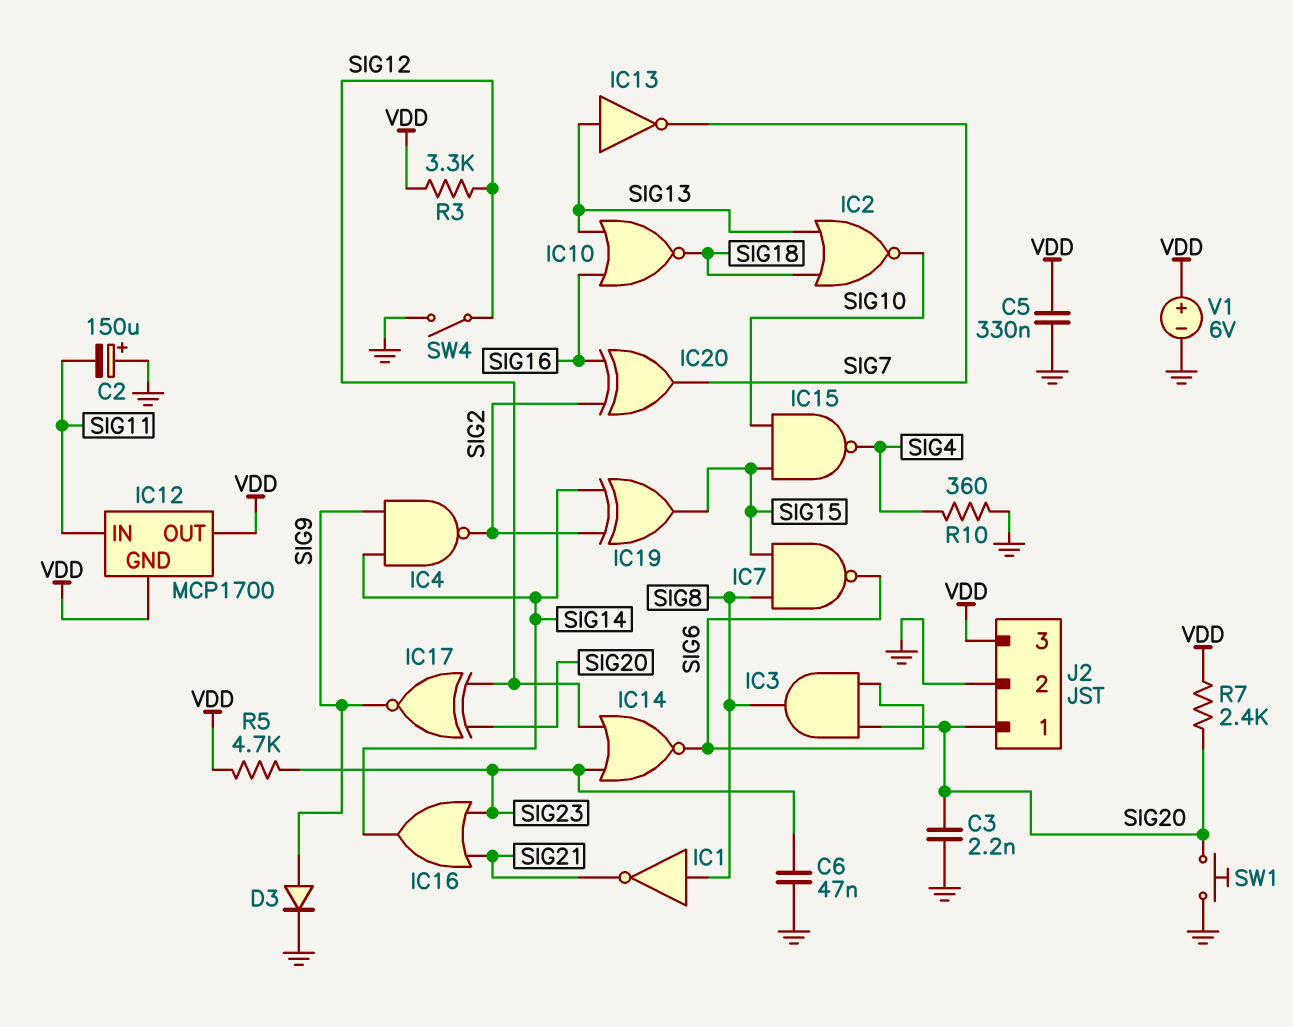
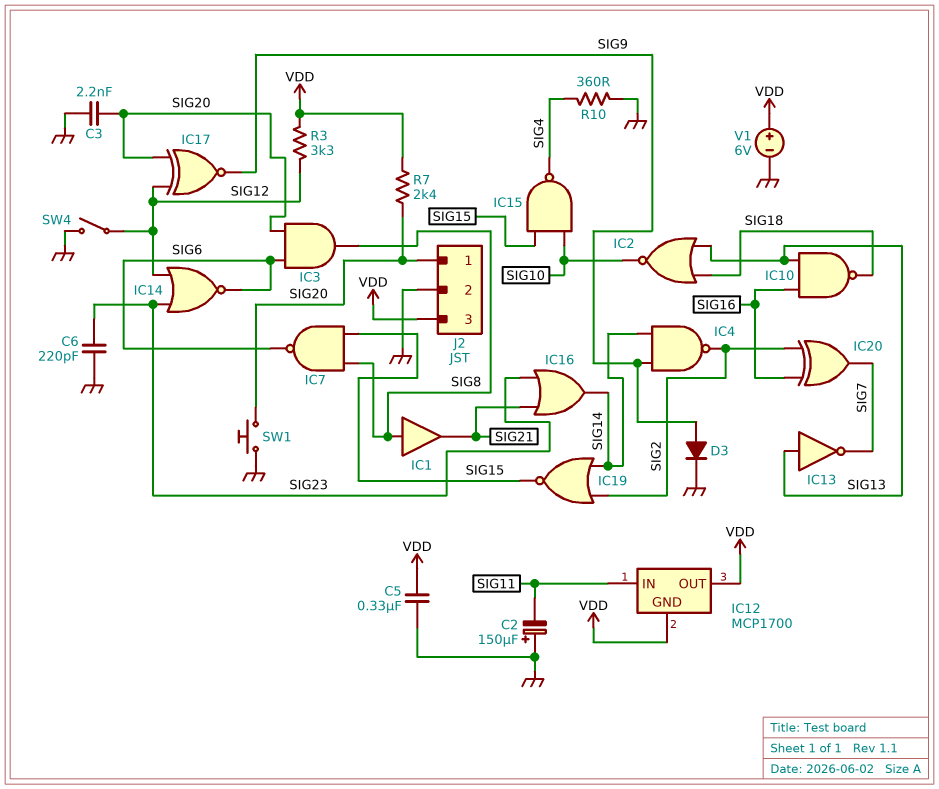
C6: 47nF (GND, SIG23) -> 220pF (GND, SIG23)
IC1: NOT (in SIG8, out SIG21) -> buffer (in SIG8, out SIG21)
IC10: NOR (in SIG13, in SIG16, out SIG18) -> NAND (in SIG13, in SIG16, out SIG18)
IC19: XOR (in SIG2, in SIG14, out SIG15) -> NOR (in SIG2, in SIG14, out SIG15)
R5: 4.7k (SIG23, VDD) -> none

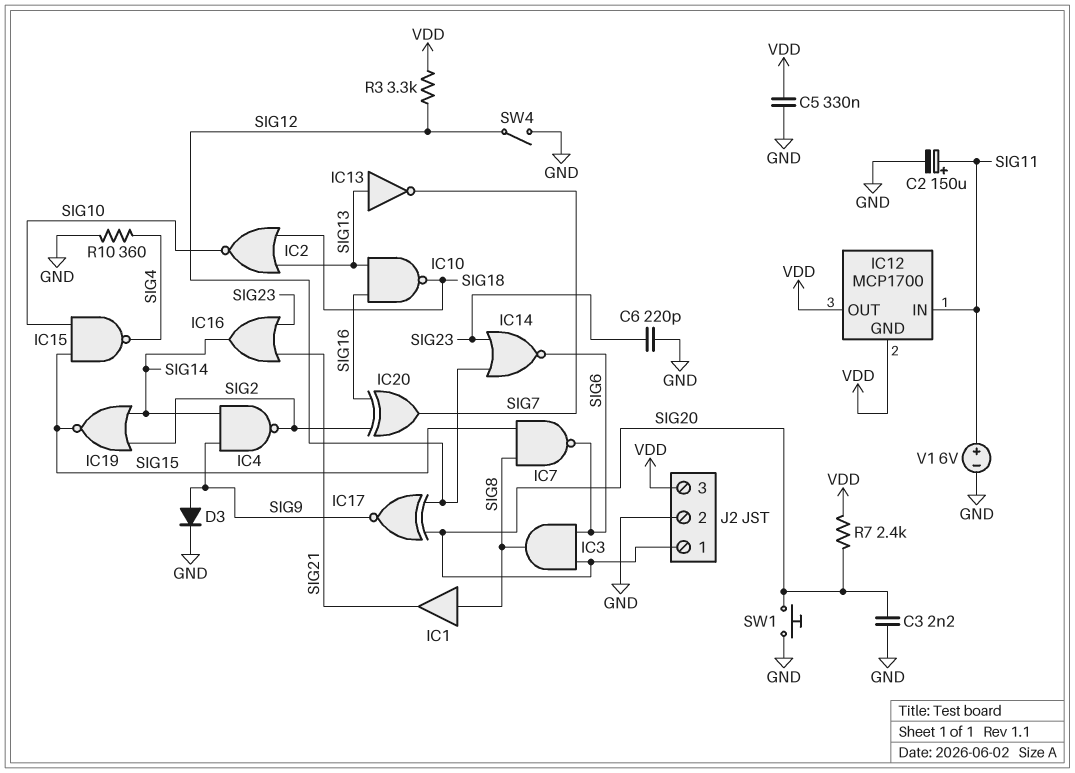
C2: 150uF (plus GND, minus SIG11) -> 150uF (plus SIG11, minus GND)
V1: 6V (plus VDD, minus GND) -> 6V (plus SIG11, minus GND)

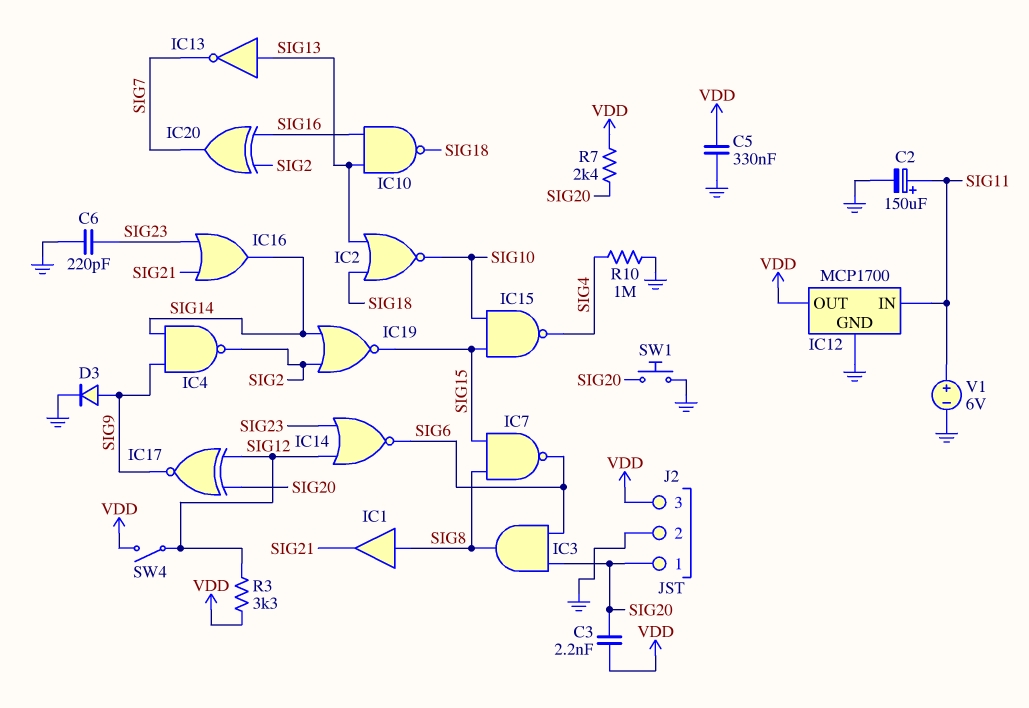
C3: 2.2nF (GND, SIG20) -> 2.2nF (SIG20, VDD)
IC12 pin GND: VDD -> GND
R10: 360 (GND, SIG4) -> 1M (GND, SIG4)
SW4: switch (GND, SIG12) -> switch (SIG12, VDD)

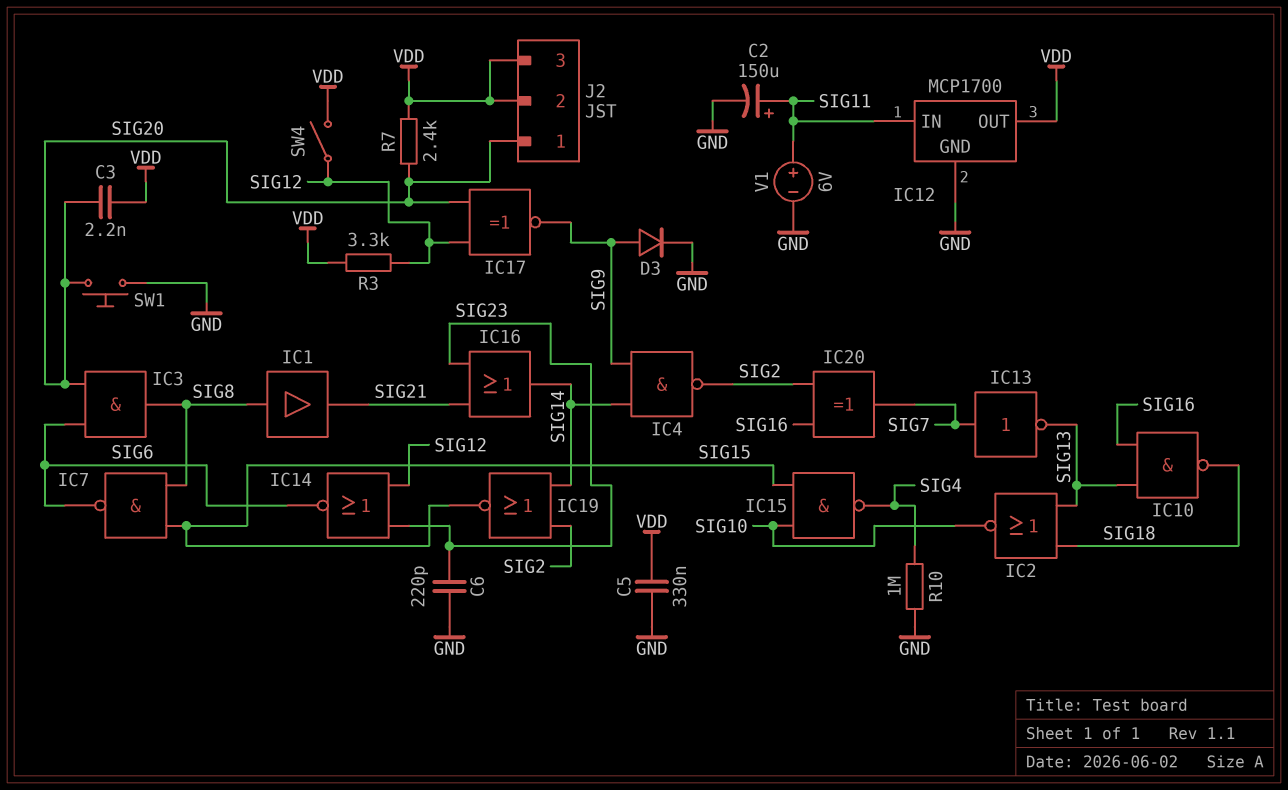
IC13: NOT (in SIG13, out SIG7) -> NOT (in SIG7, out SIG13)
J2 pin 2: GND -> VDD

